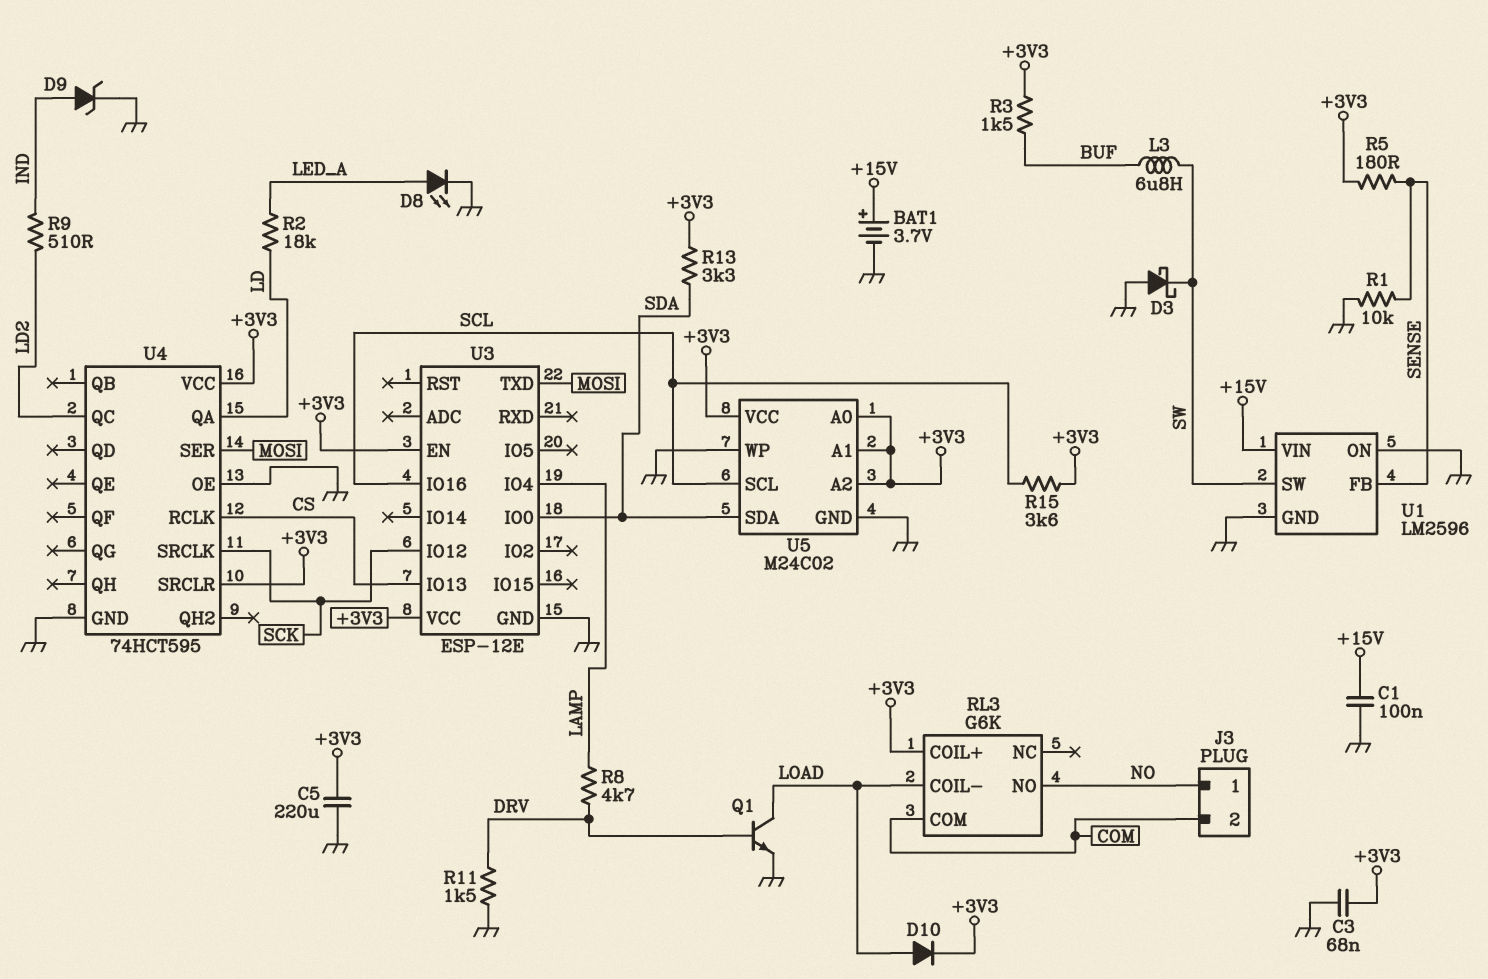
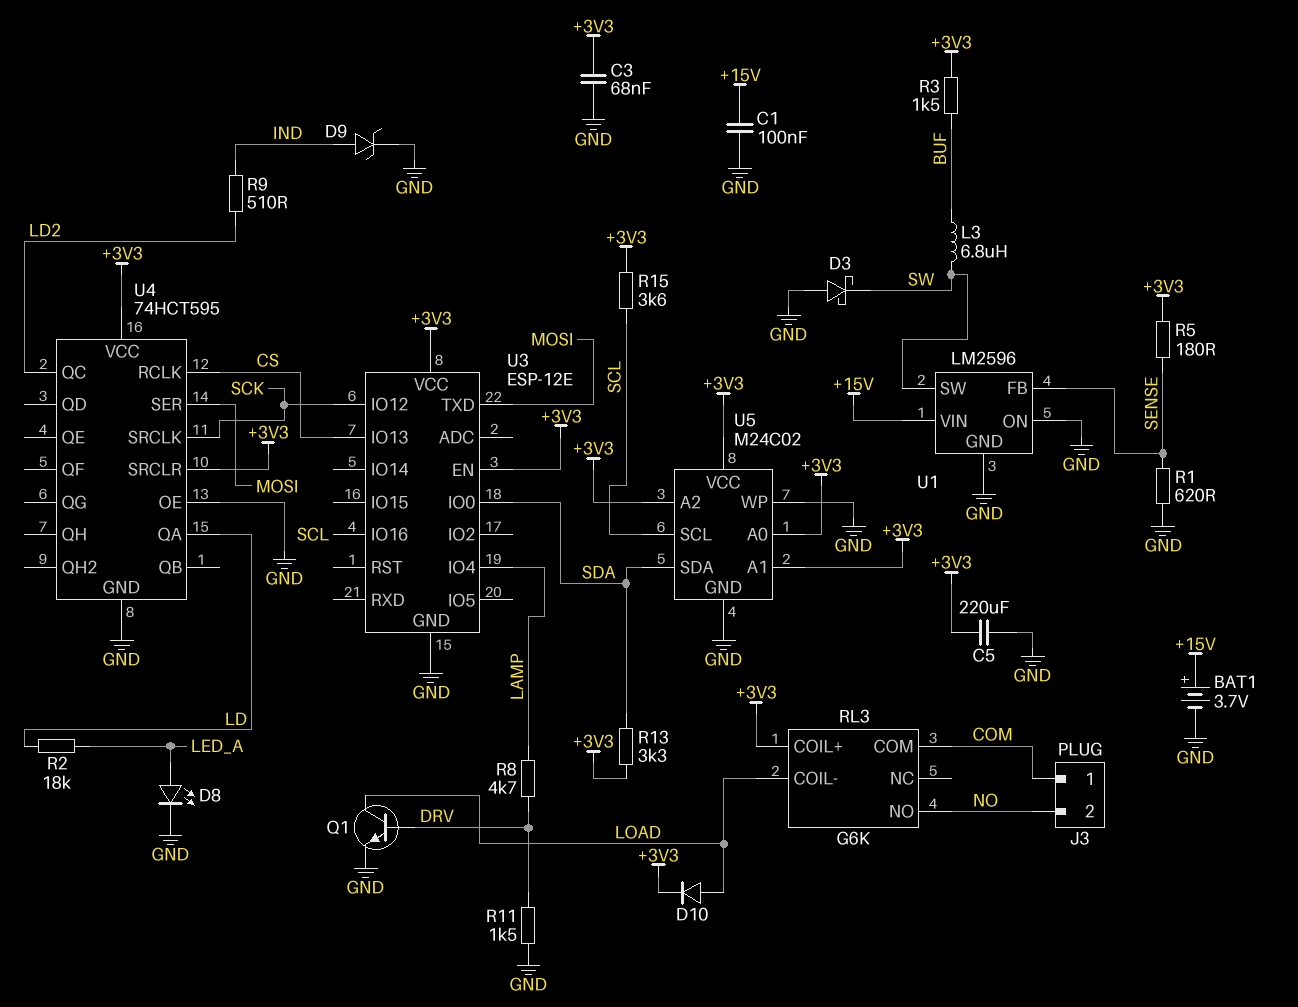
J3 pin 1: NO -> COM
J3 pin 2: COM -> NO
R1: 10k (GND, SENSE) -> 620 (GND, SENSE)

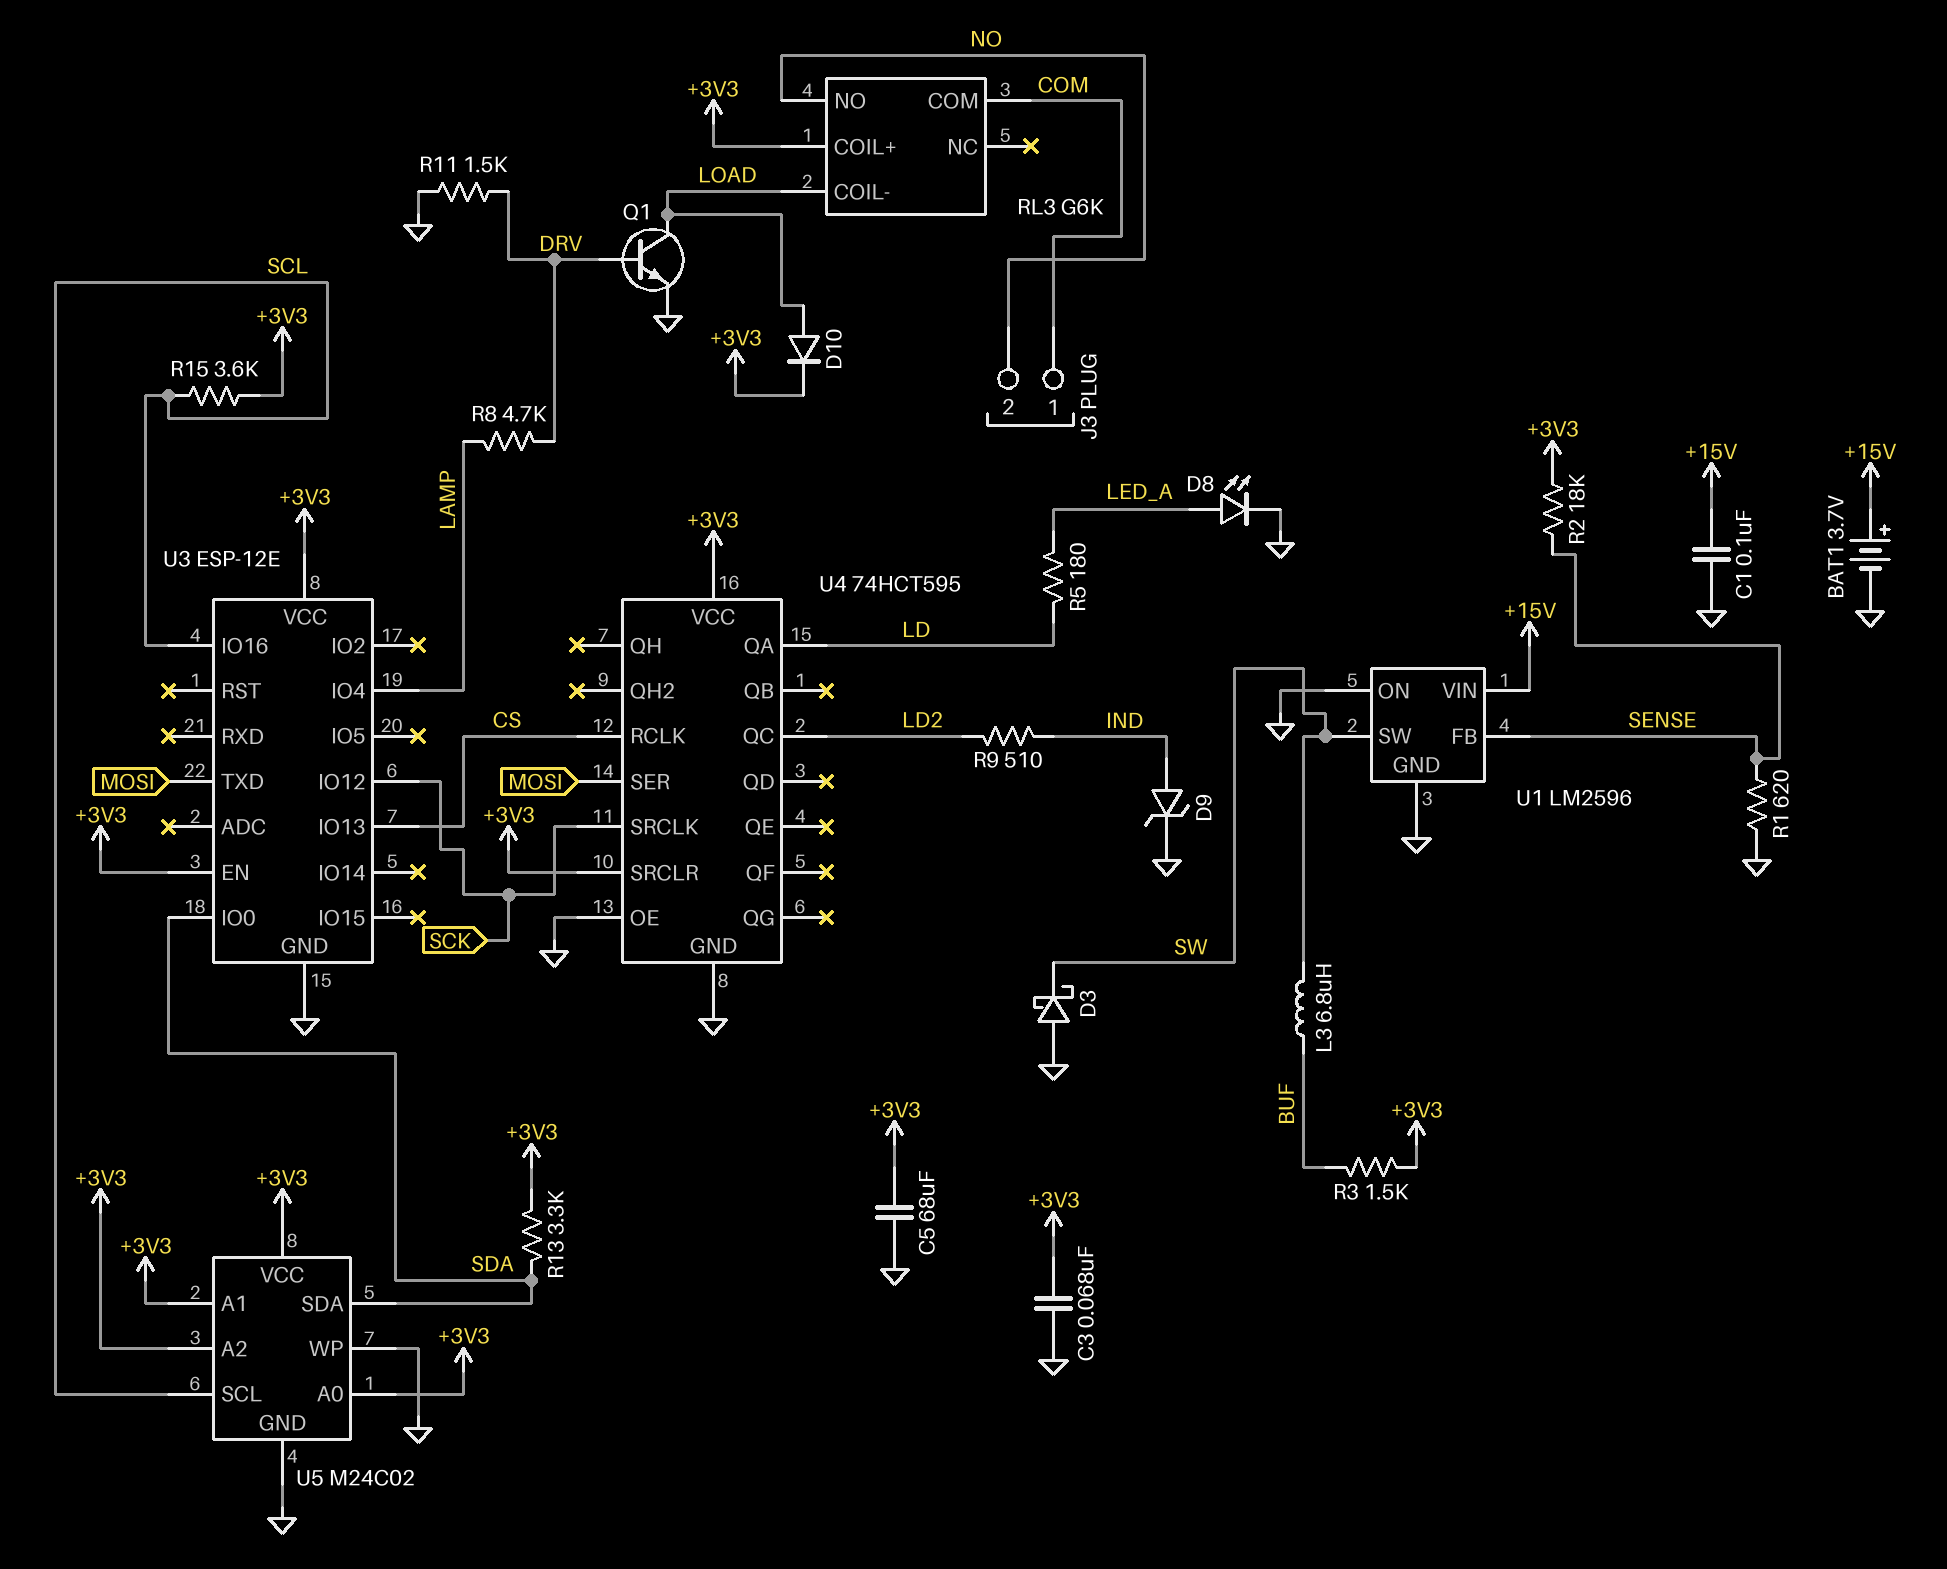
C5: 220uF (+3V3, GND) -> 68uF (+3V3, GND)
R2: 18k (LD, LED_A) -> 18k (+3V3, SENSE)
R5: 180 (+3V3, SENSE) -> 180 (LD, LED_A)

